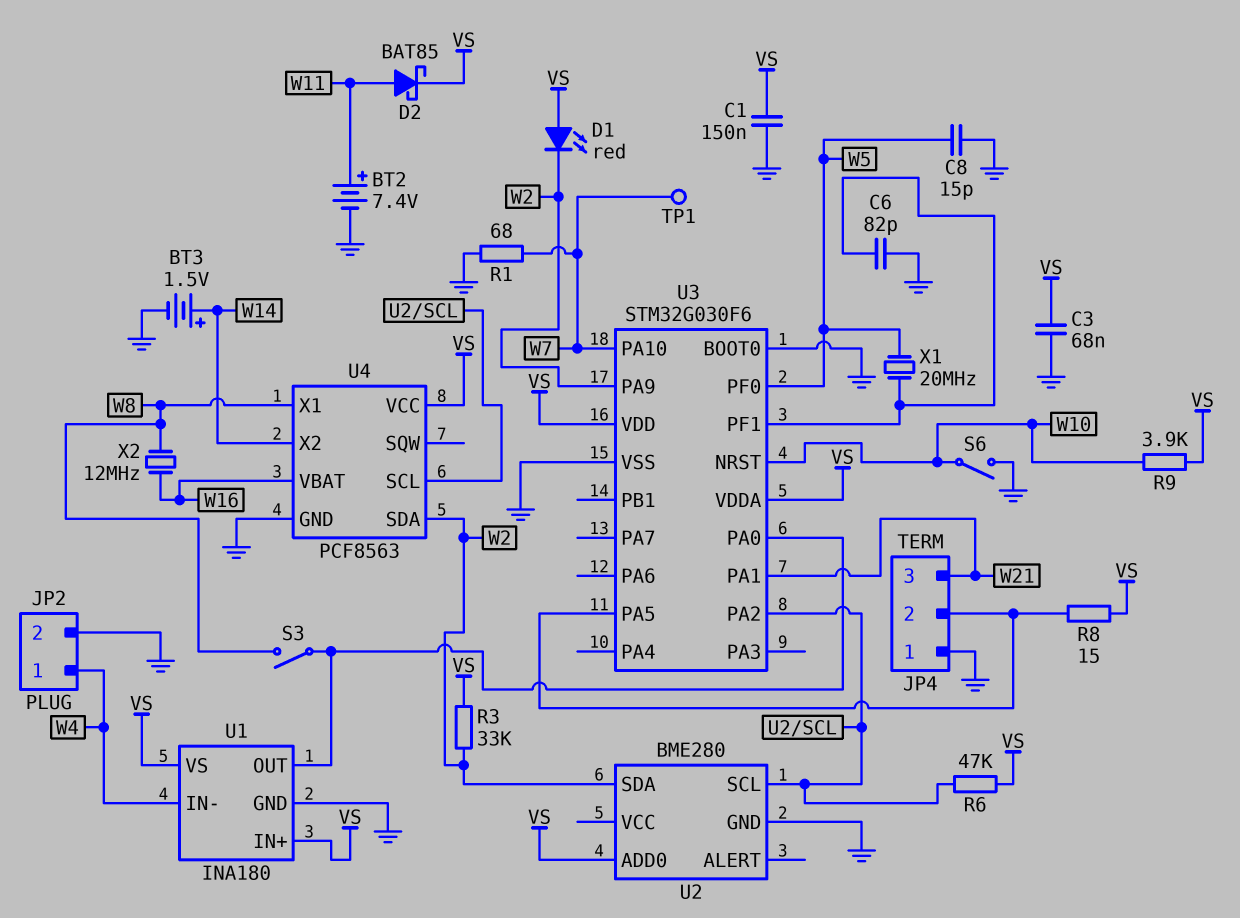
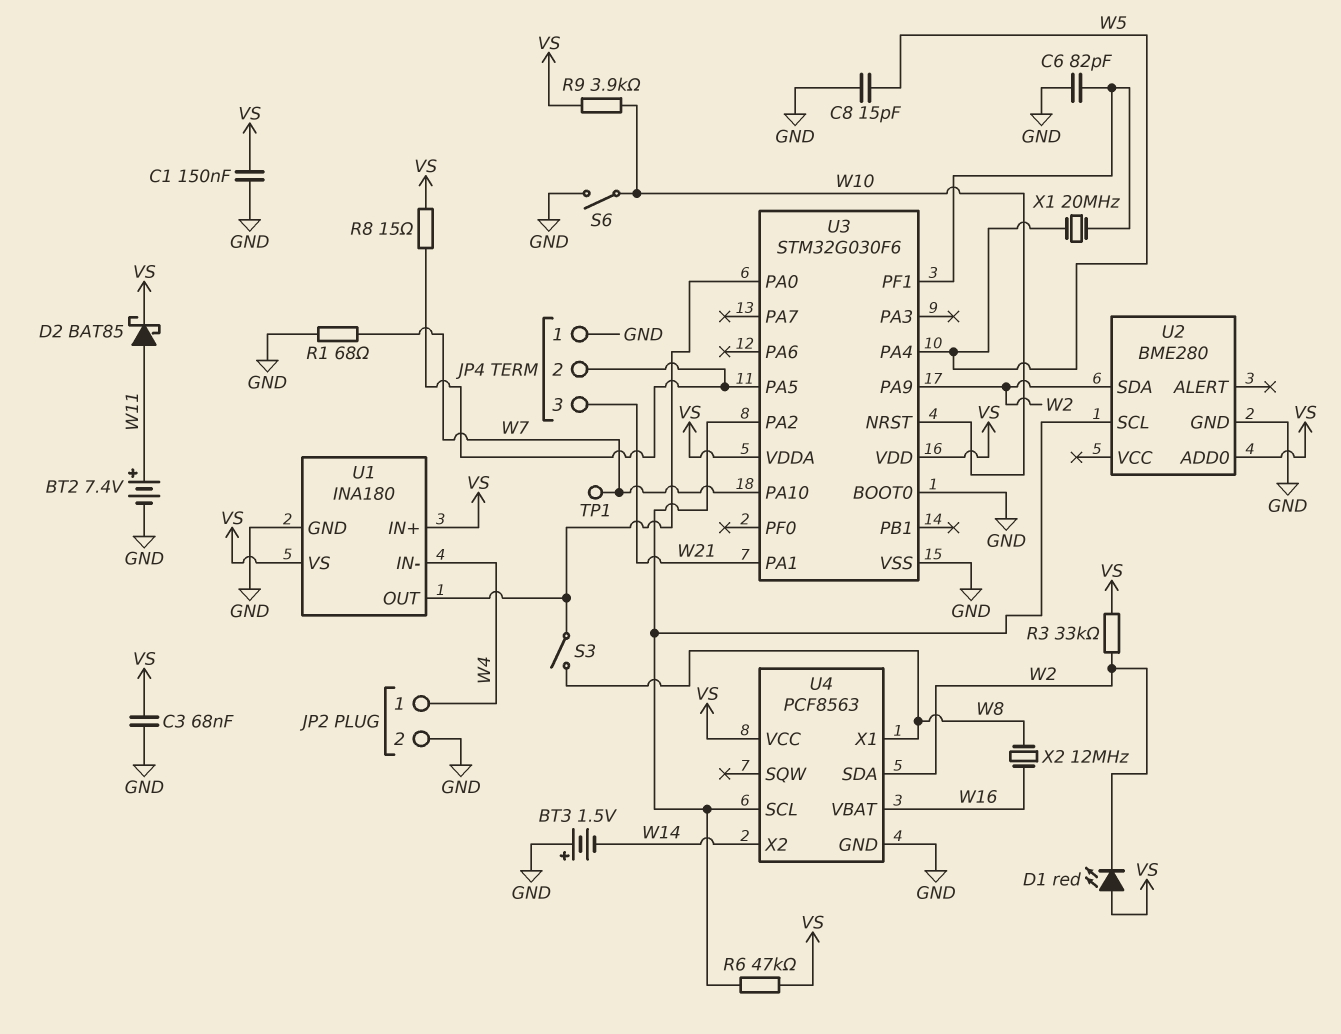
BT3: 1.5V (plus W14, minus GND) -> 1.5V (plus GND, minus W14)
U3 pin PA4: none -> W5
U3 pin PF0: W5 -> none

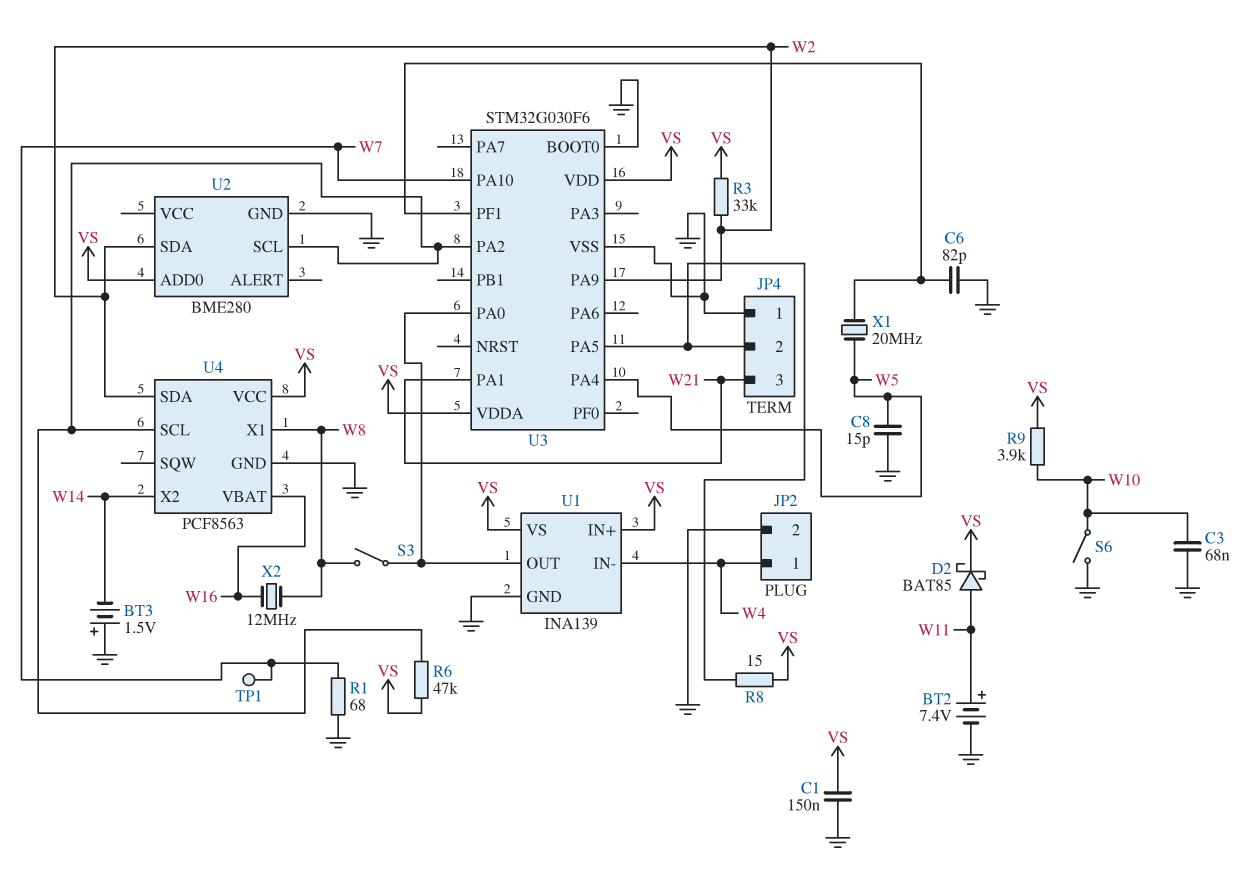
C3: 68nF (GND, VS) -> 68nF (GND, W10)
D1: LED red (A VS, K W2) -> none
U1: INA180 -> INA139
U3 pin NRST: W10 -> none

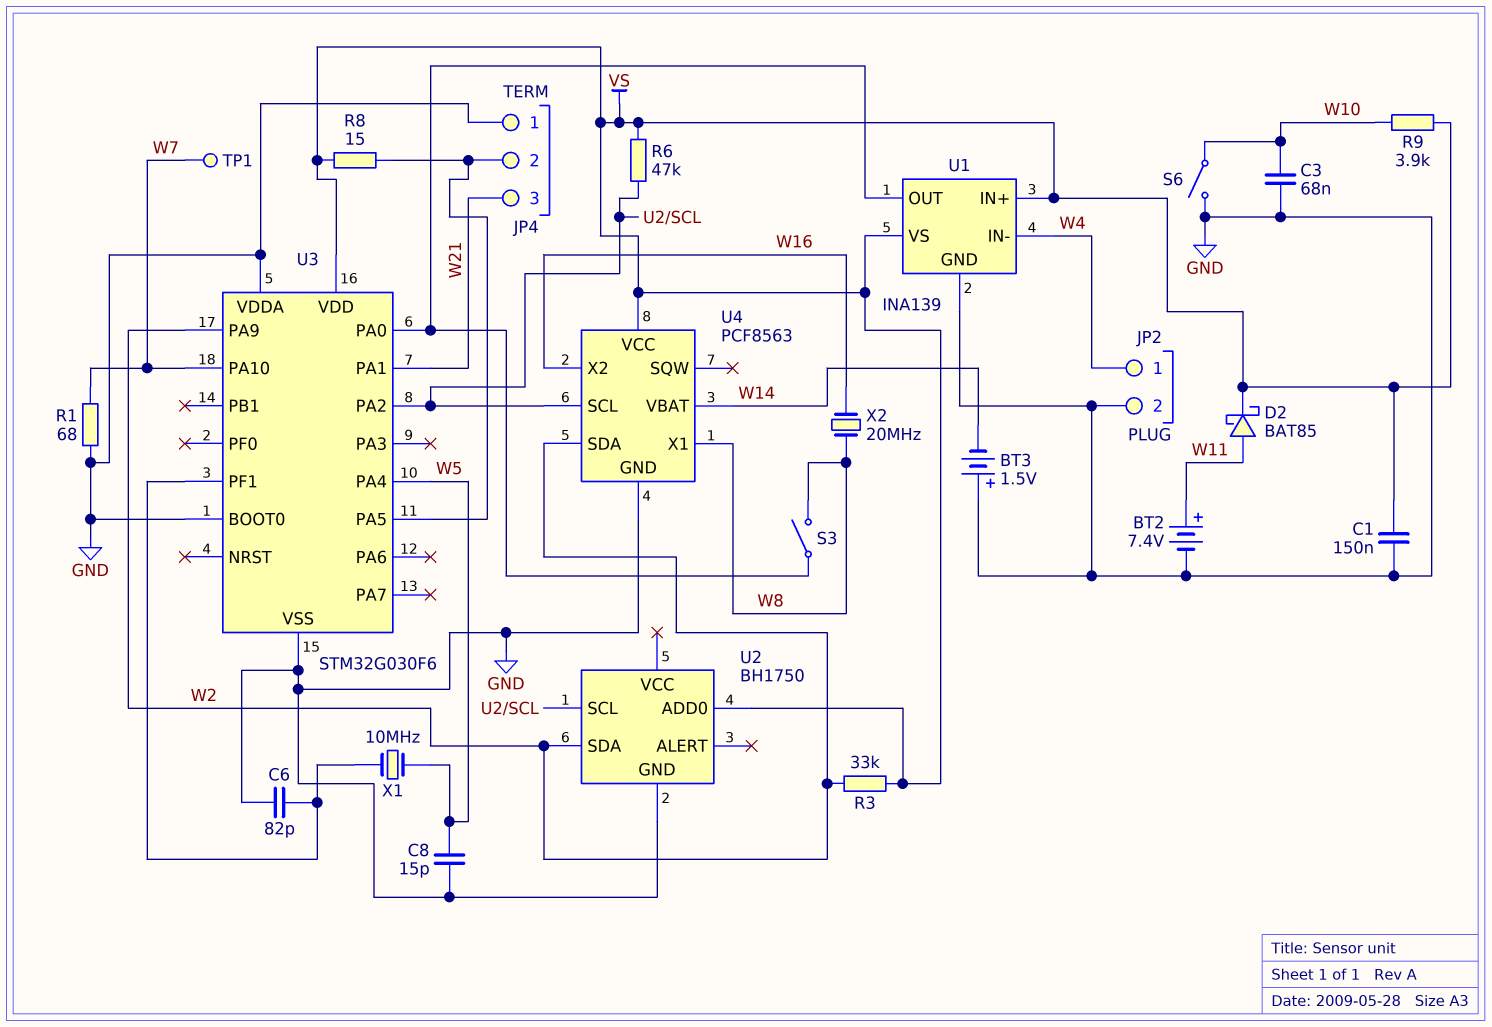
U2: BME280 -> BH1750
U3 pin VDDA: VS -> GND
U4 pin VBAT: W16 -> W14
U4 pin X2: W14 -> W16
X1: 20MHz (U3/PF1, W5) -> 10MHz (U3/PF1, W5)
X2: 12MHz (W8, W16) -> 20MHz (W8, W16)

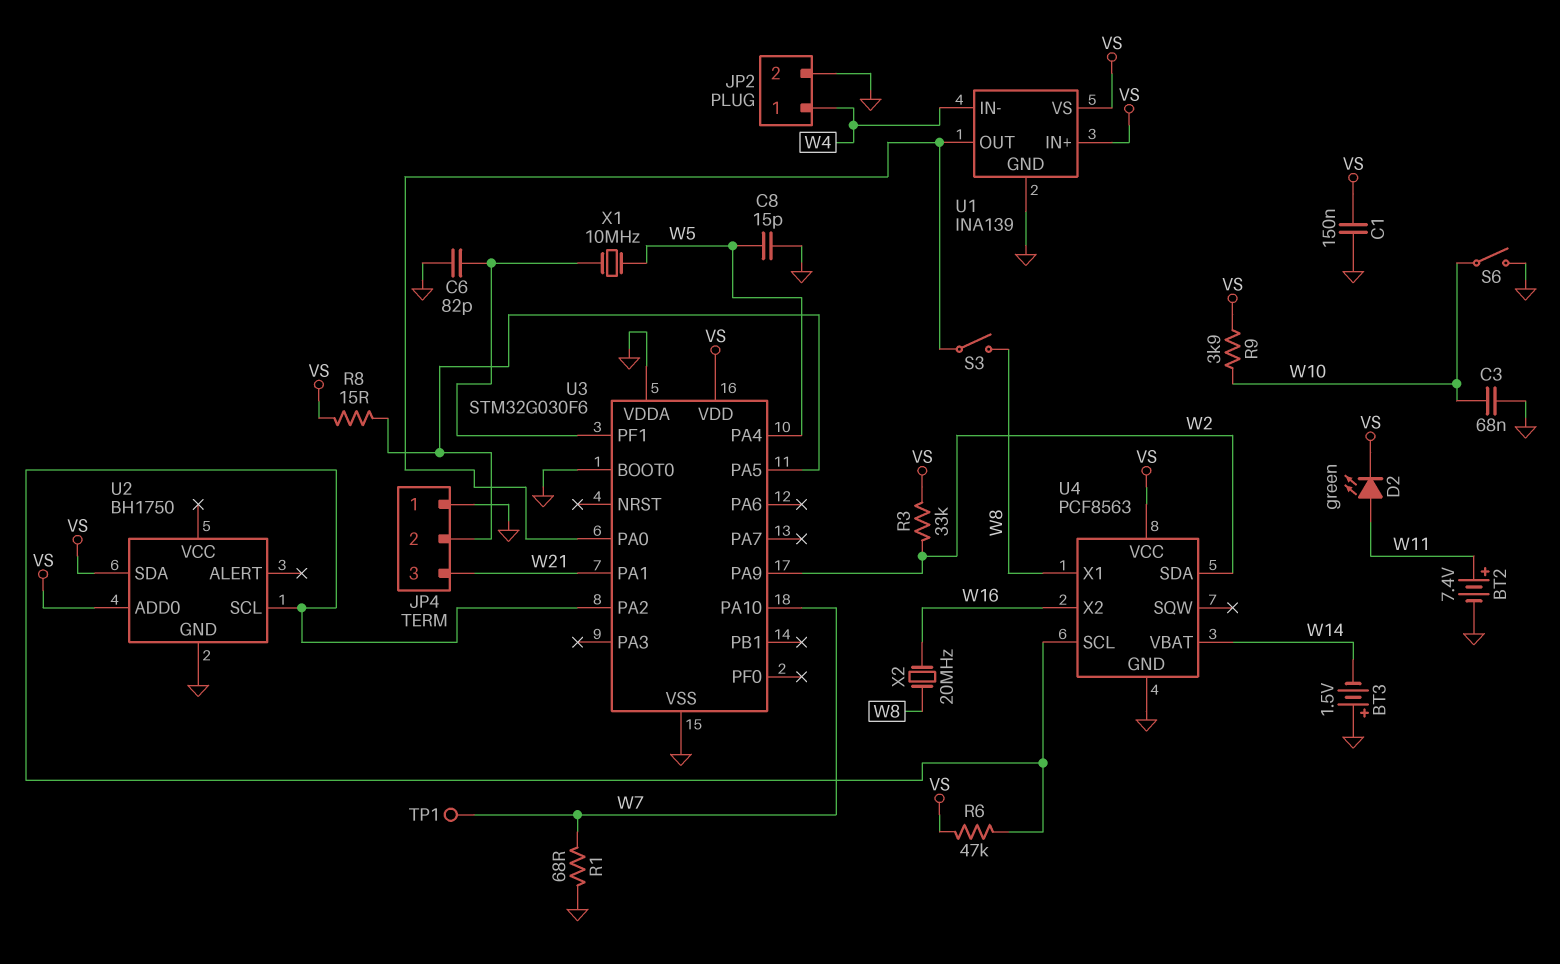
D2: schottky BAT85 (A W11, K VS) -> LED green (A W11, K VS)
U2 pin SDA: W2 -> VS

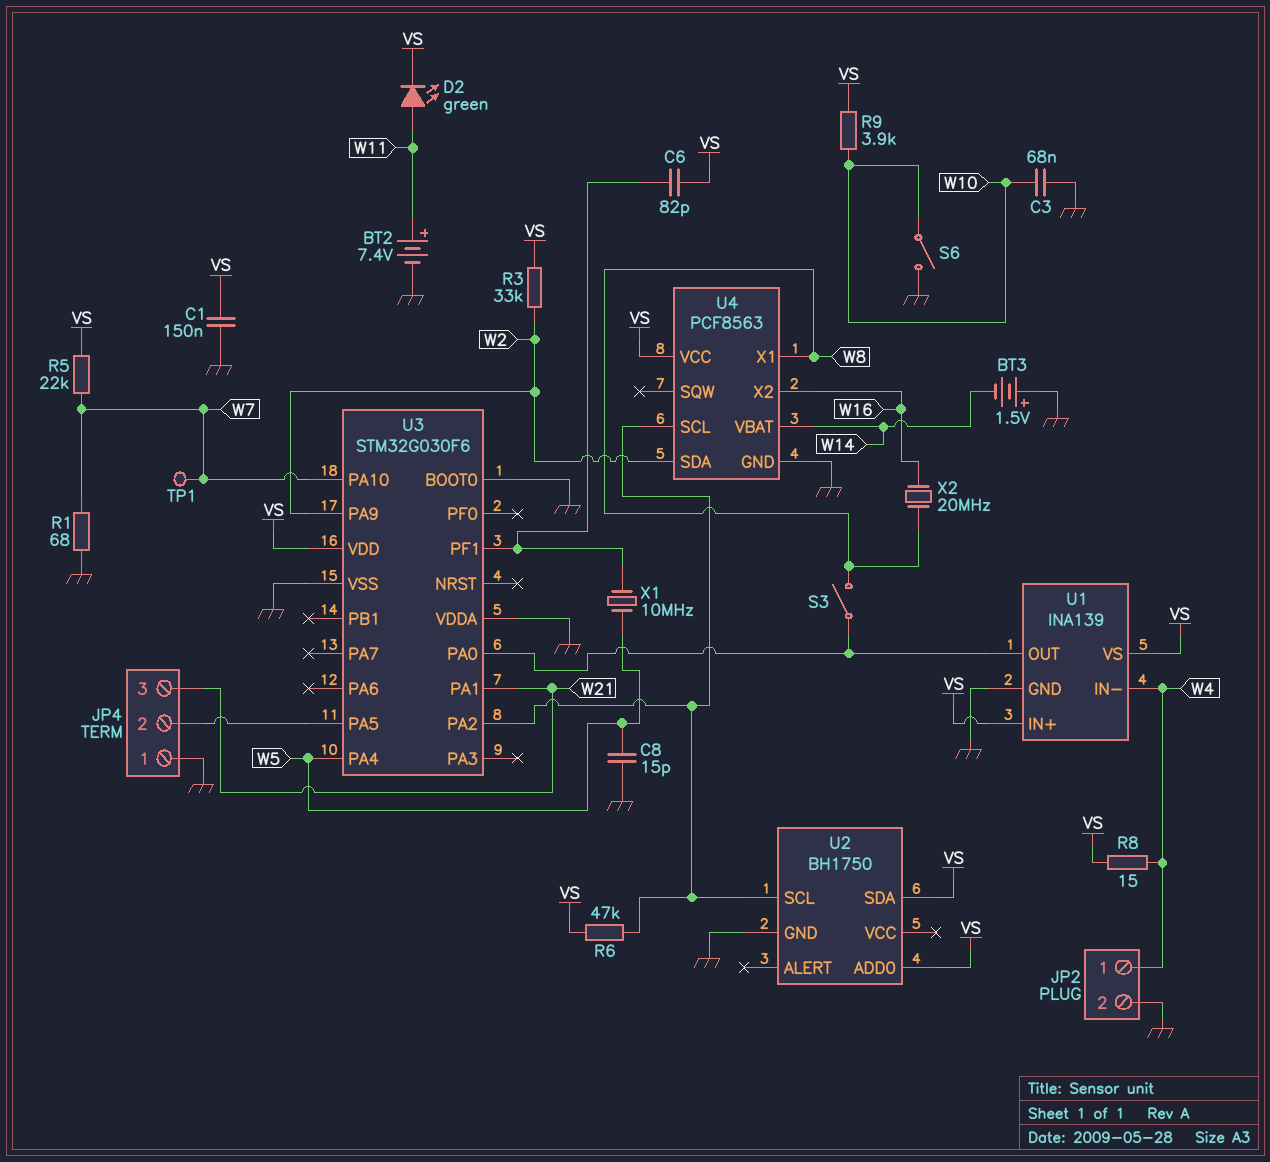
C6: 82pF (GND, U3/PF1) -> 82pF (U3/PF1, VS)
R5: none -> 22k (VS, W7)
R8: 15 (JP4/2, VS) -> 15 (VS, W4)

